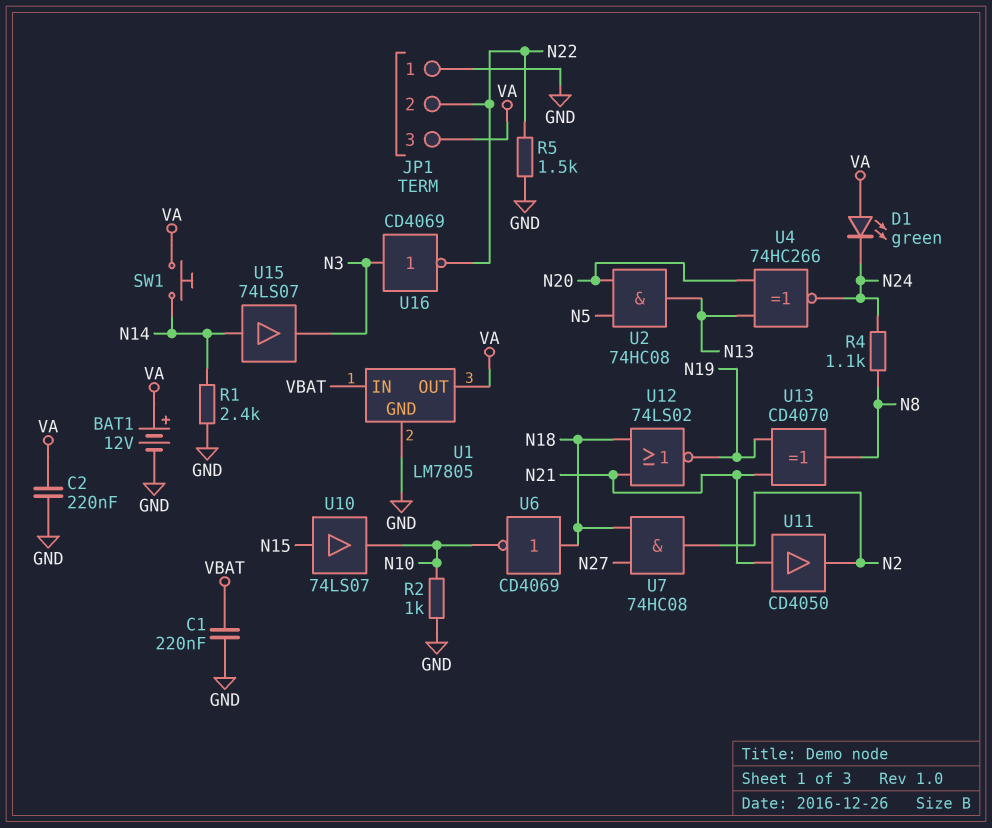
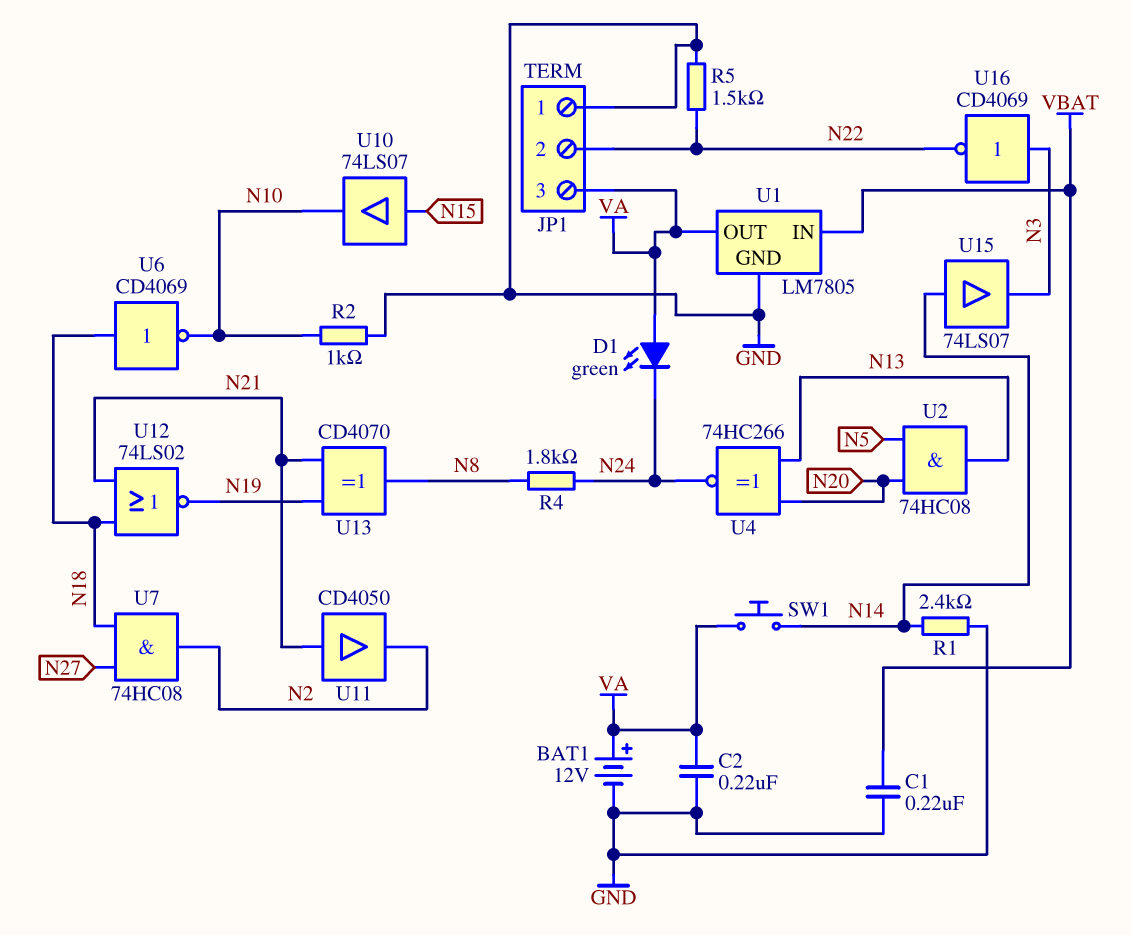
R4: 1.1k (N8, N24) -> 1.8k (N8, N24)

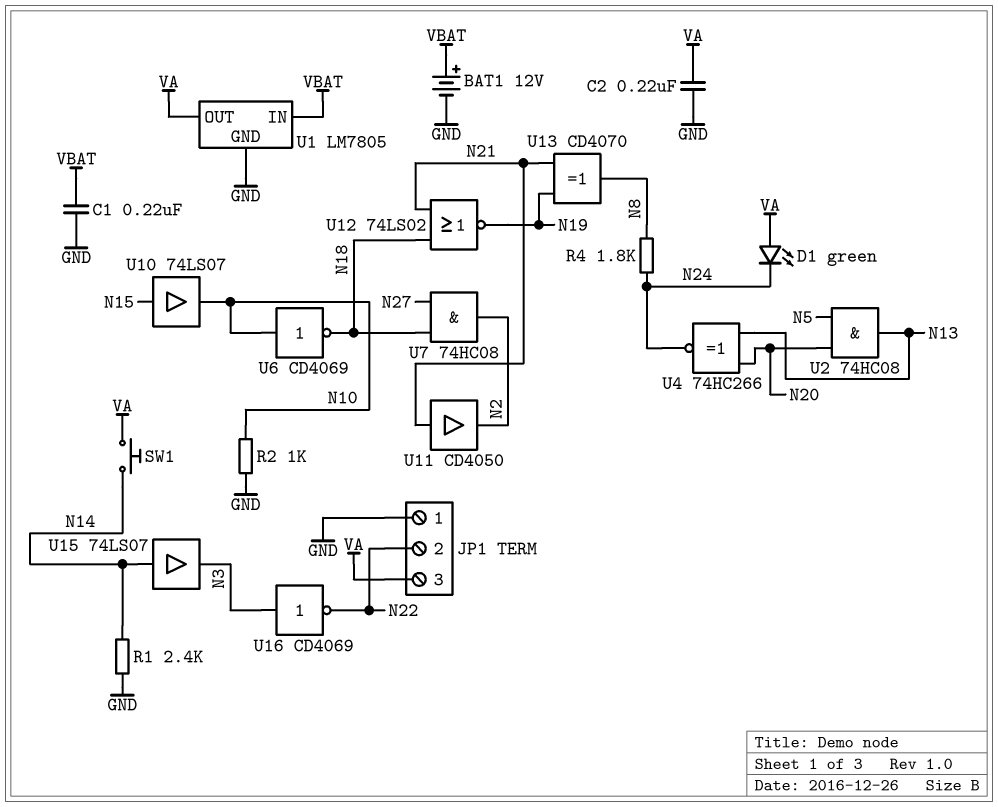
BAT1: 12V (plus VA, minus GND) -> 12V (plus VBAT, minus GND)
R5: 1.5k (GND, N22) -> none
U6: NOT CD4069 (in N18, out N10) -> NOT CD4069 (in N10, out N18)

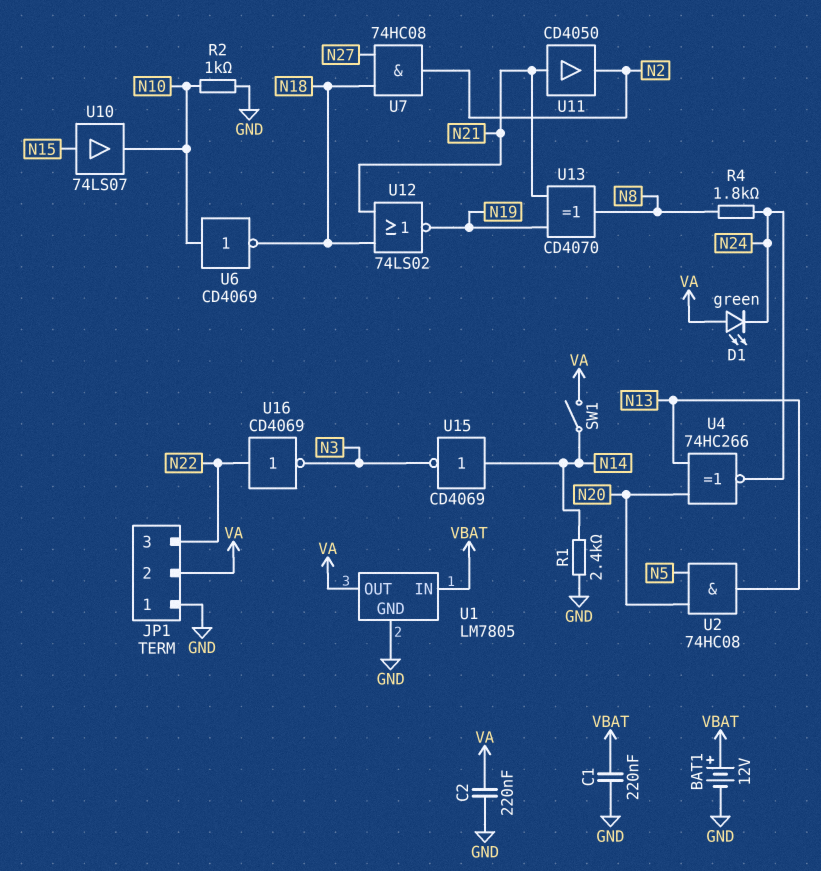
JP1 pin 2: N22 -> VA
JP1 pin 3: VA -> N22
SW1: button (N14, VA) -> switch (N14, VA)
U15: buffer 74LS07 (in N14, out N3) -> NOT CD4069 (in N14, out N3)
U16: NOT CD4069 (in N3, out N22) -> NOT CD4069 (in N22, out N3)

